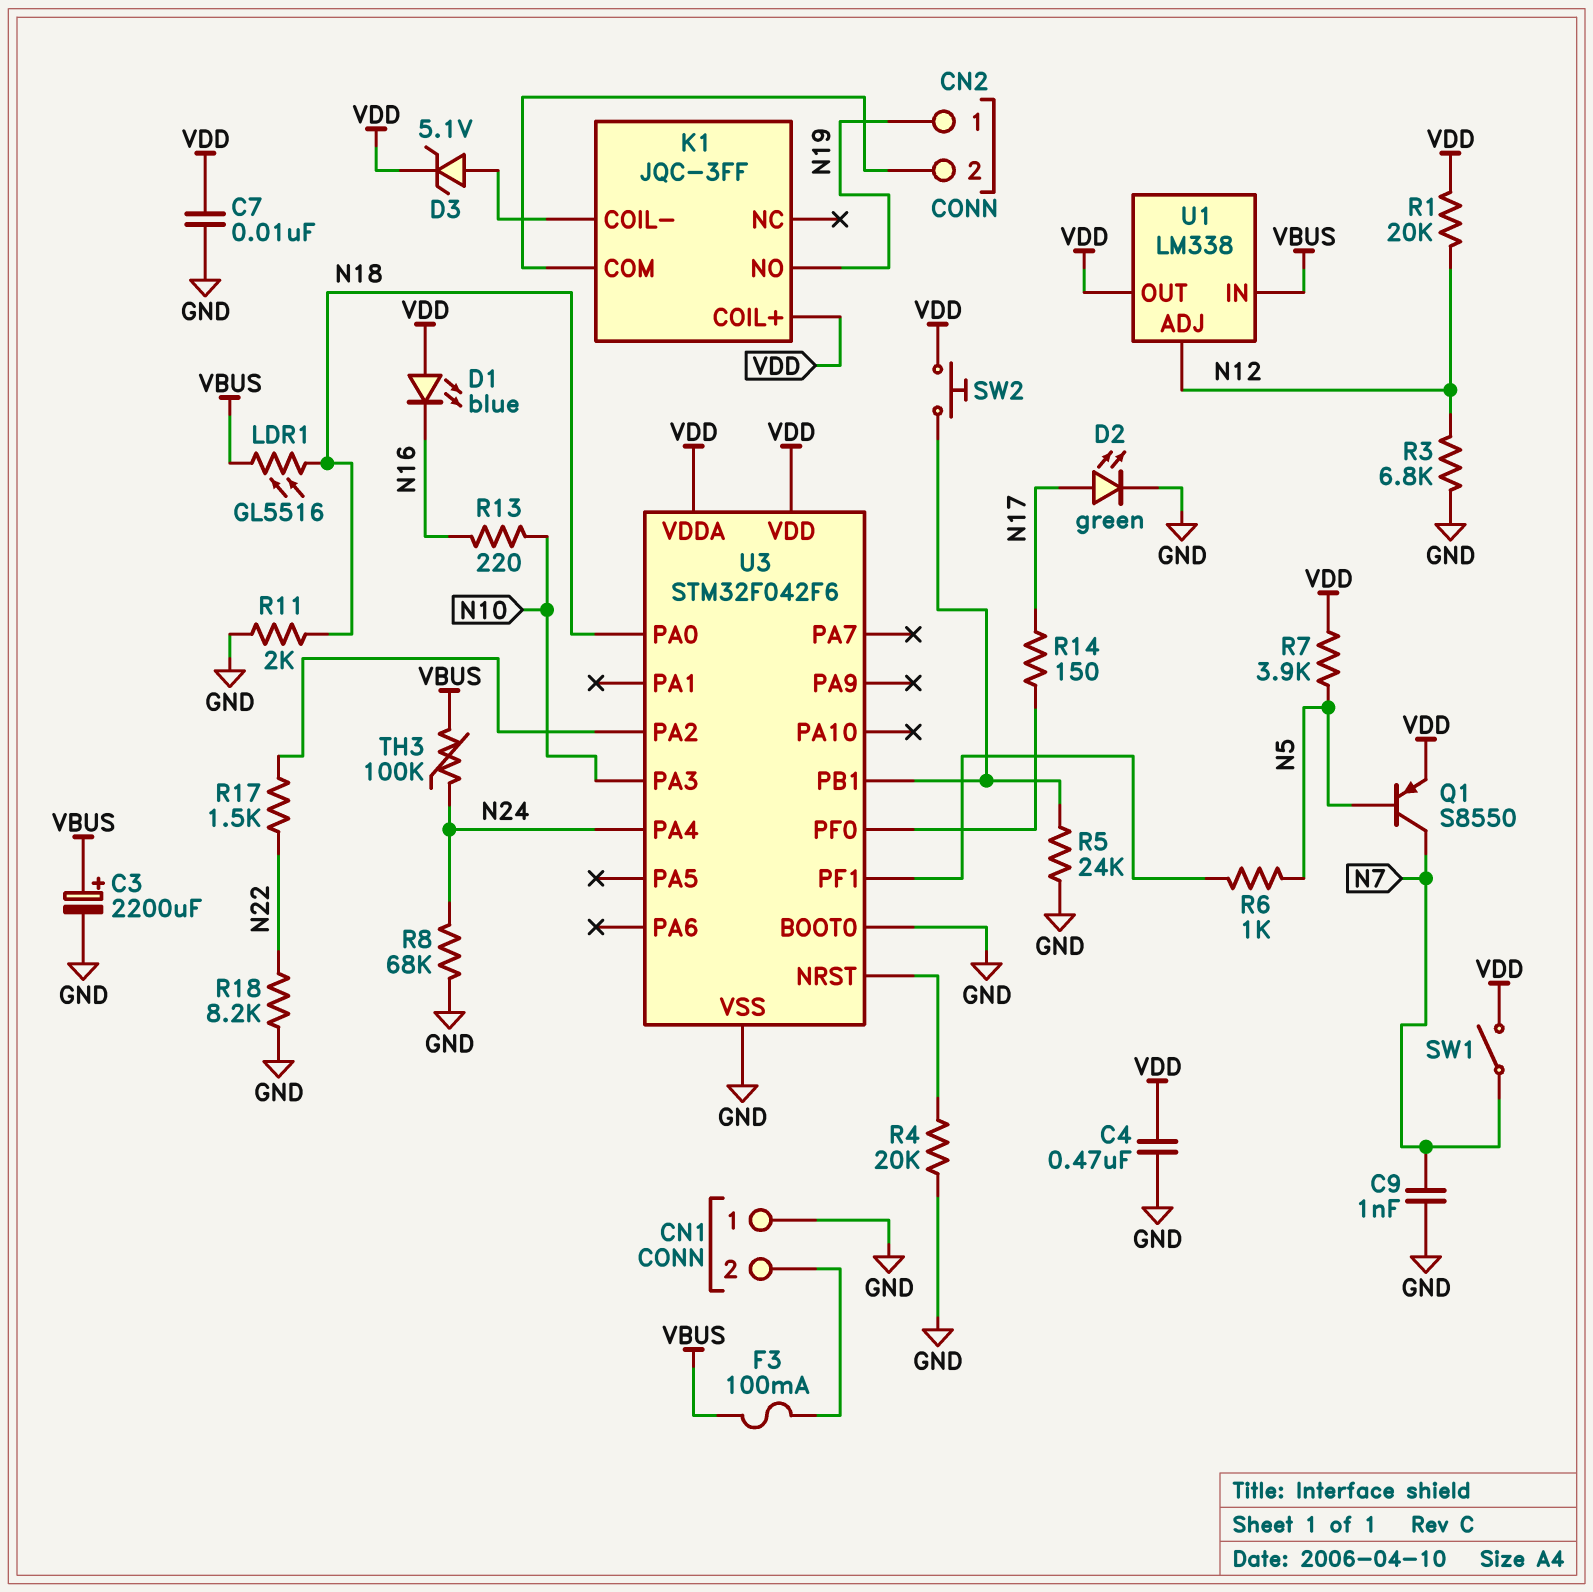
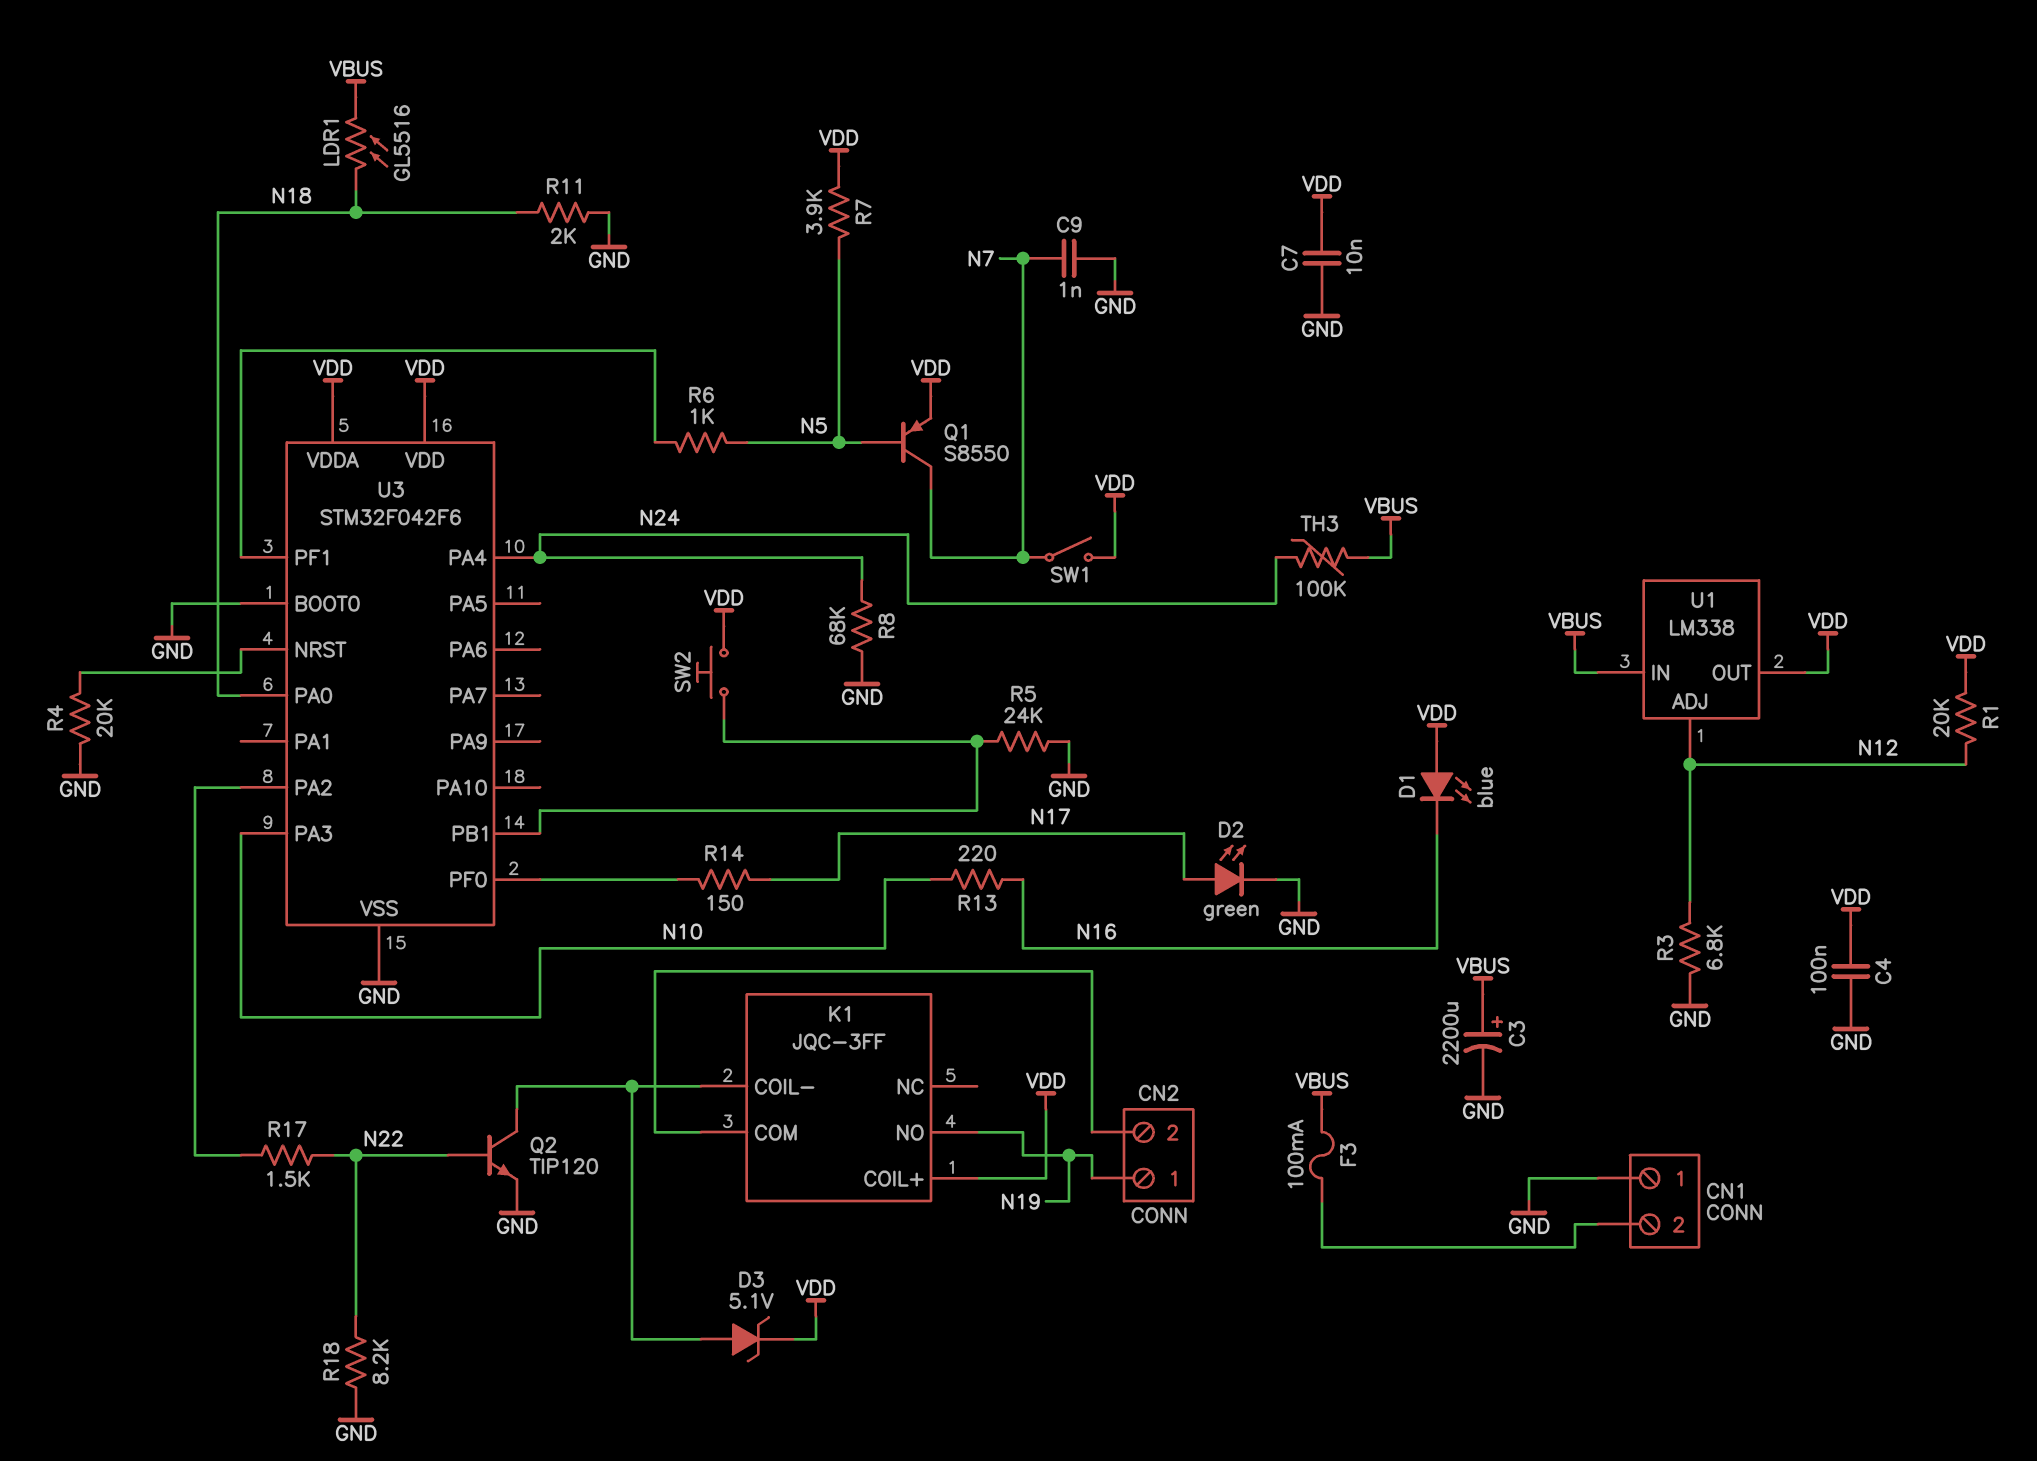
C4: 470nF (GND, VDD) -> 100nF (GND, VDD)
Q2: none -> NPN TIP120 (B N22, C K1/COIL-, E GND)

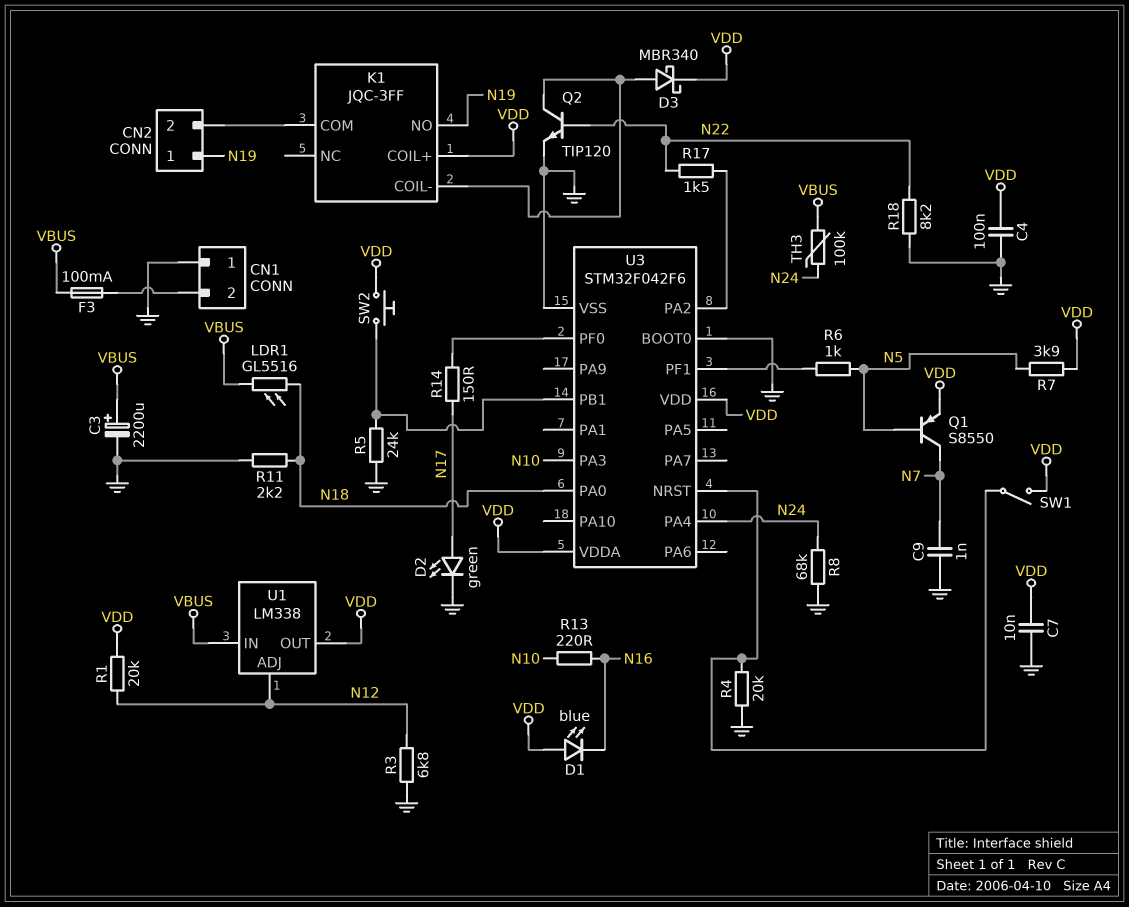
D3: zener 5.1V (A K1/COIL-, K VDD) -> schottky MBR340 (A K1/COIL-, K VDD)
R11: 2k (GND, N18) -> 2.2k (GND, N18)
SW1: switch (N7, VDD) -> switch (U3/NRST, VDD)

